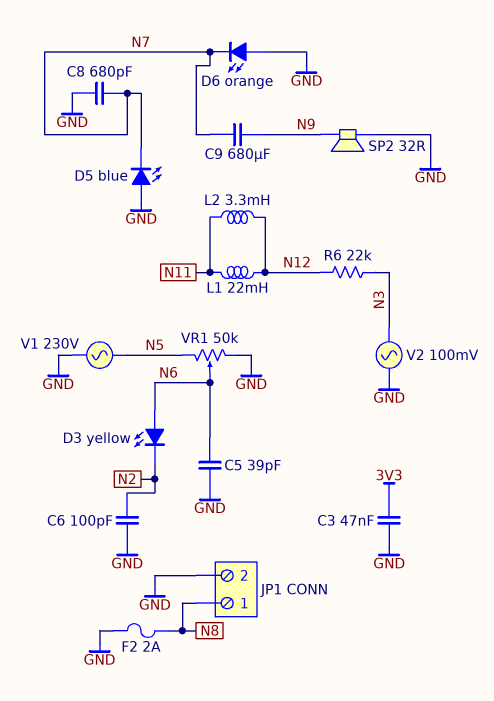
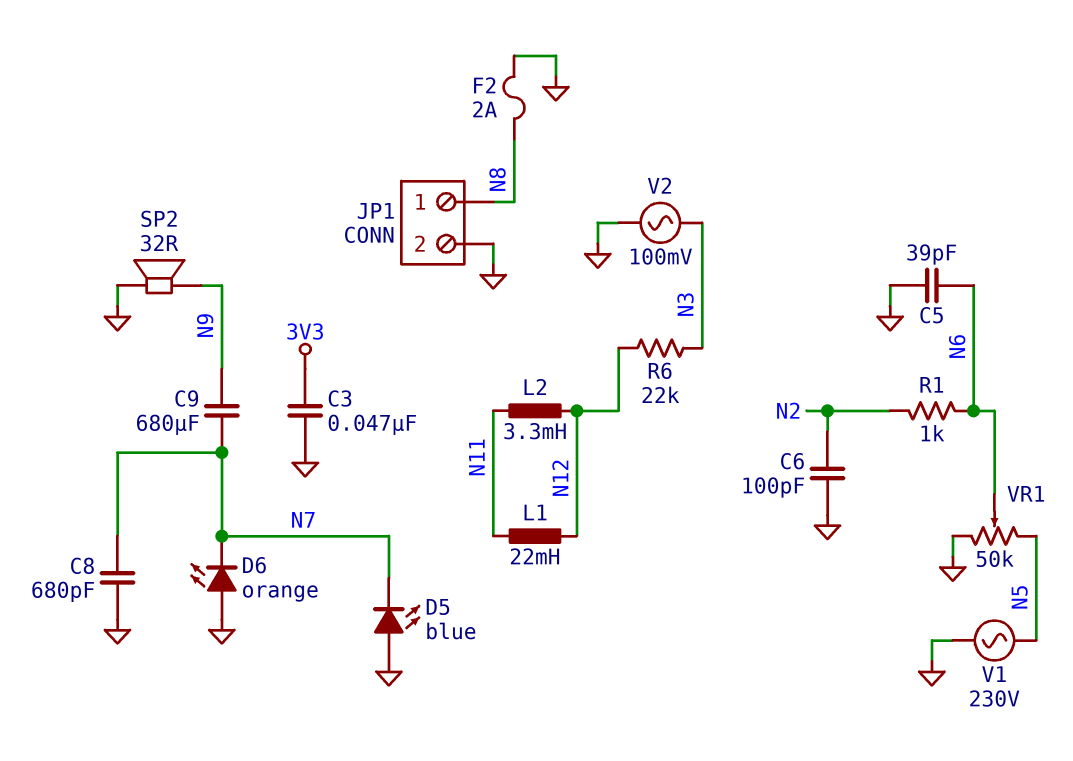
D3: LED yellow (A N6, K N2) -> none
R1: none -> 1k (N2, N6)

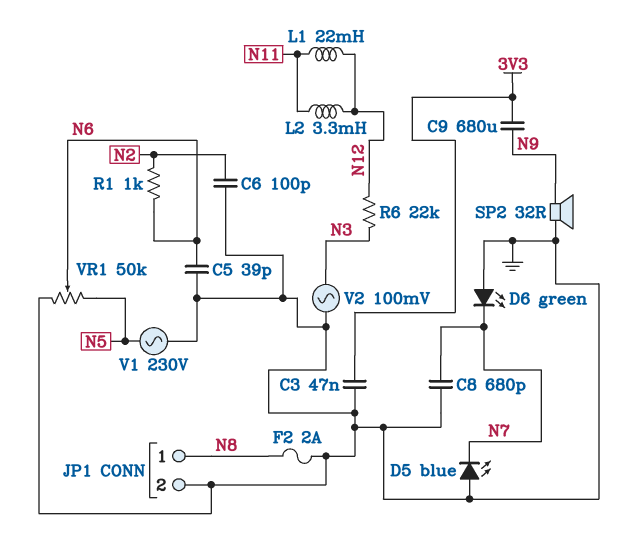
C9: 680uF (N7, N9) -> 680uF (3V3, N9)
D6: LED orange (A GND, K N7) -> LED green (A GND, K N7)

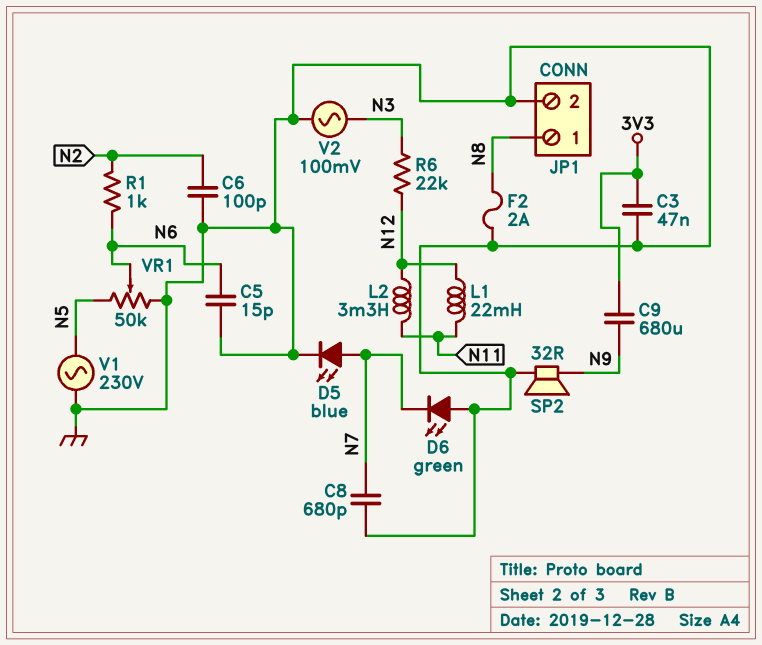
C5: 39pF (GND, N6) -> 15pF (GND, N6)
D5: LED blue (A GND, K N7) -> LED blue (A N7, K GND)

